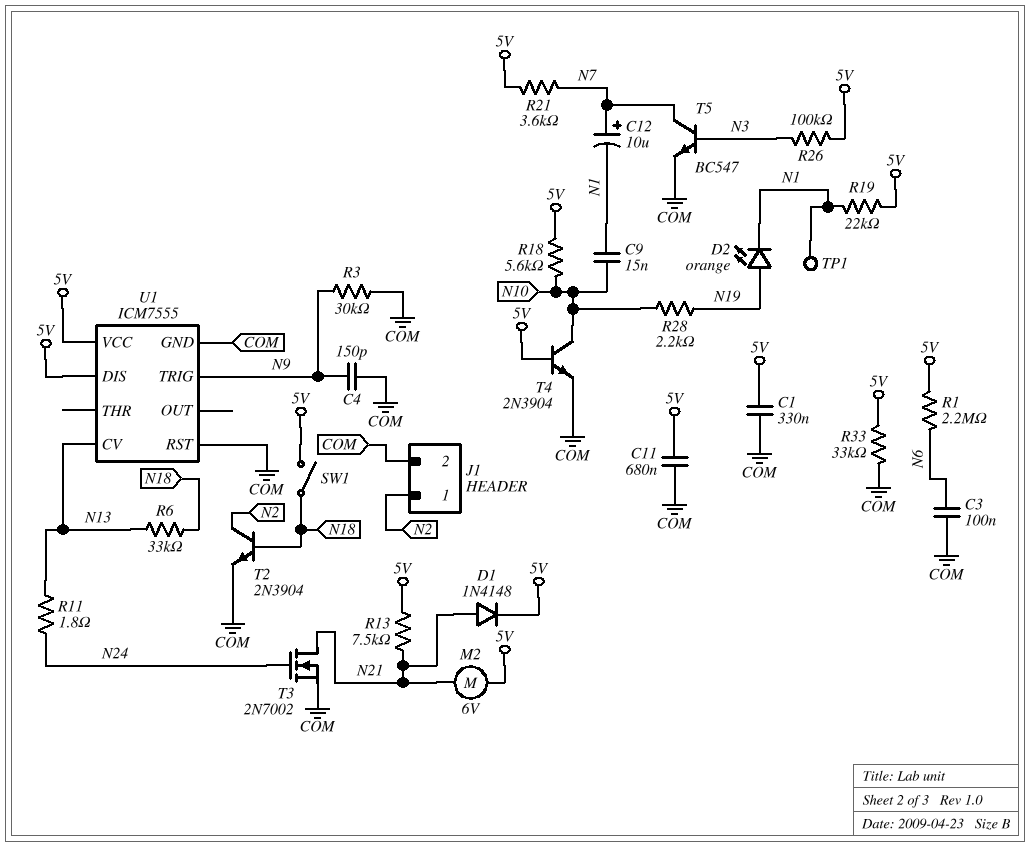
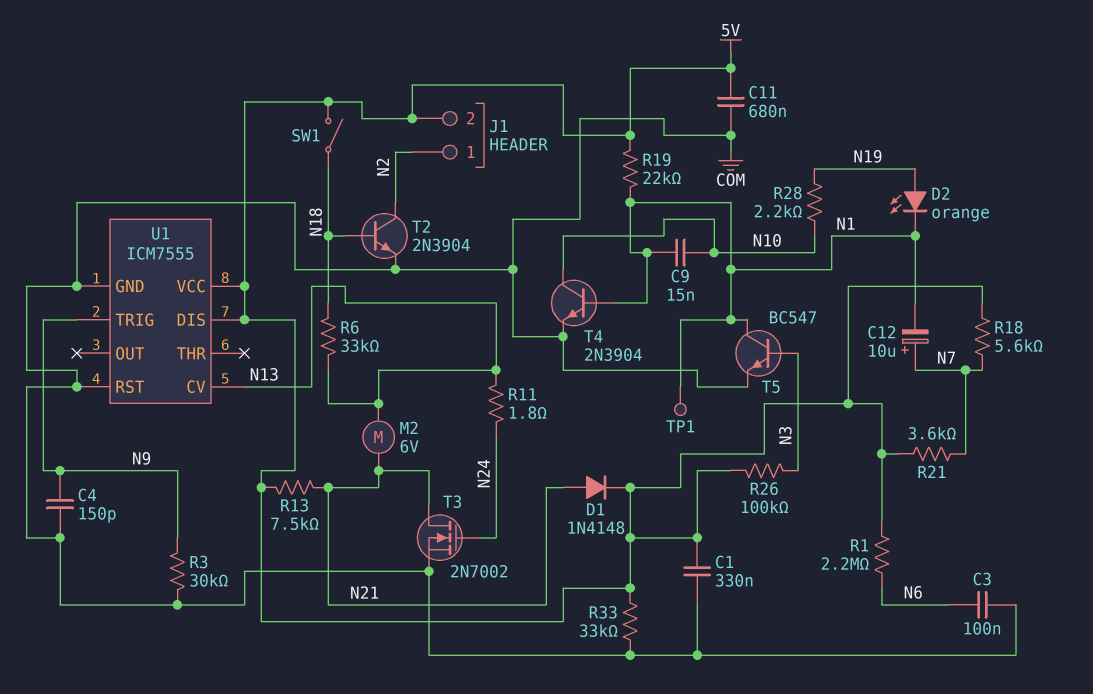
J1 pin 2: COM -> 5V
M2: motor 6V (5V, N21) -> motor 6V (N13, N21)
R18: 5.6k (5V, N10) -> 5.6k (5V, N7)
T4: NPN 2N3904 (B 5V, C N10, E COM) -> NPN 2N3904 (B N1, C N10, E COM)
T5: NPN BC547 (B N3, C N7, E COM) -> NPN BC547 (B N3, C N1, E COM)

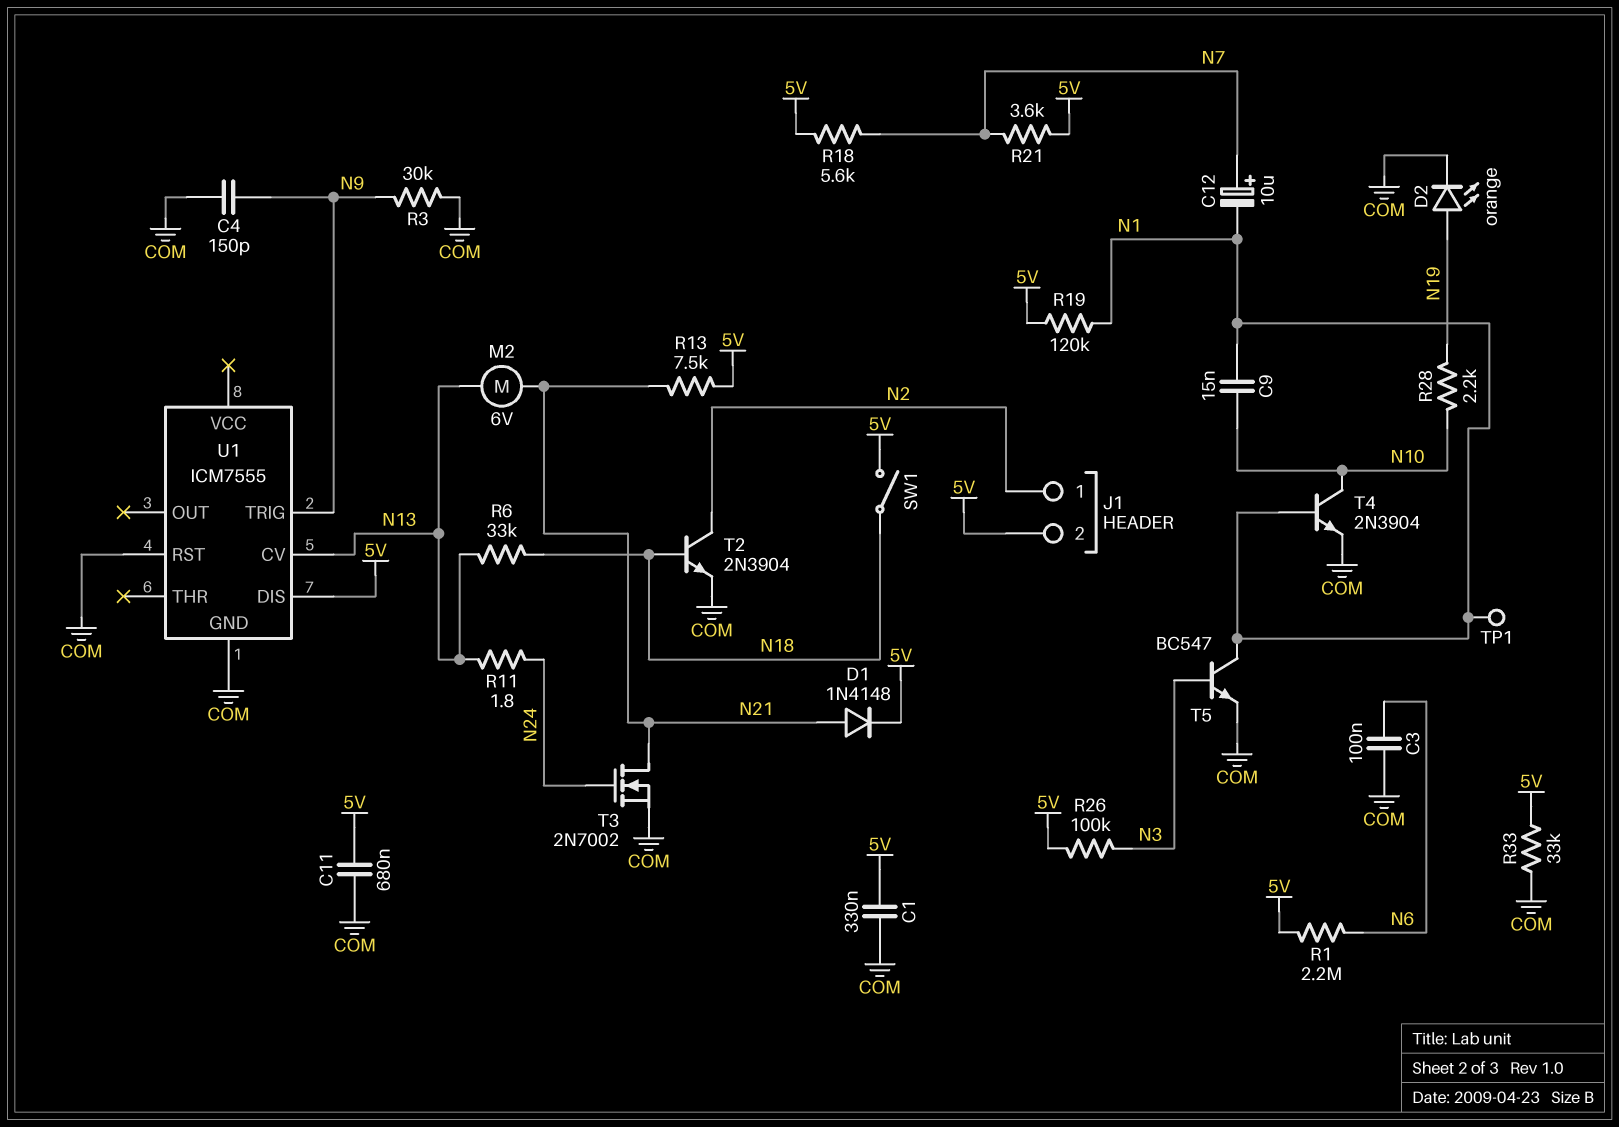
D2: LED orange (A N19, K N1) -> LED orange (A N19, K COM)
R19: 22k (5V, N1) -> 120k (5V, N1)
U1 pin VCC: 5V -> none

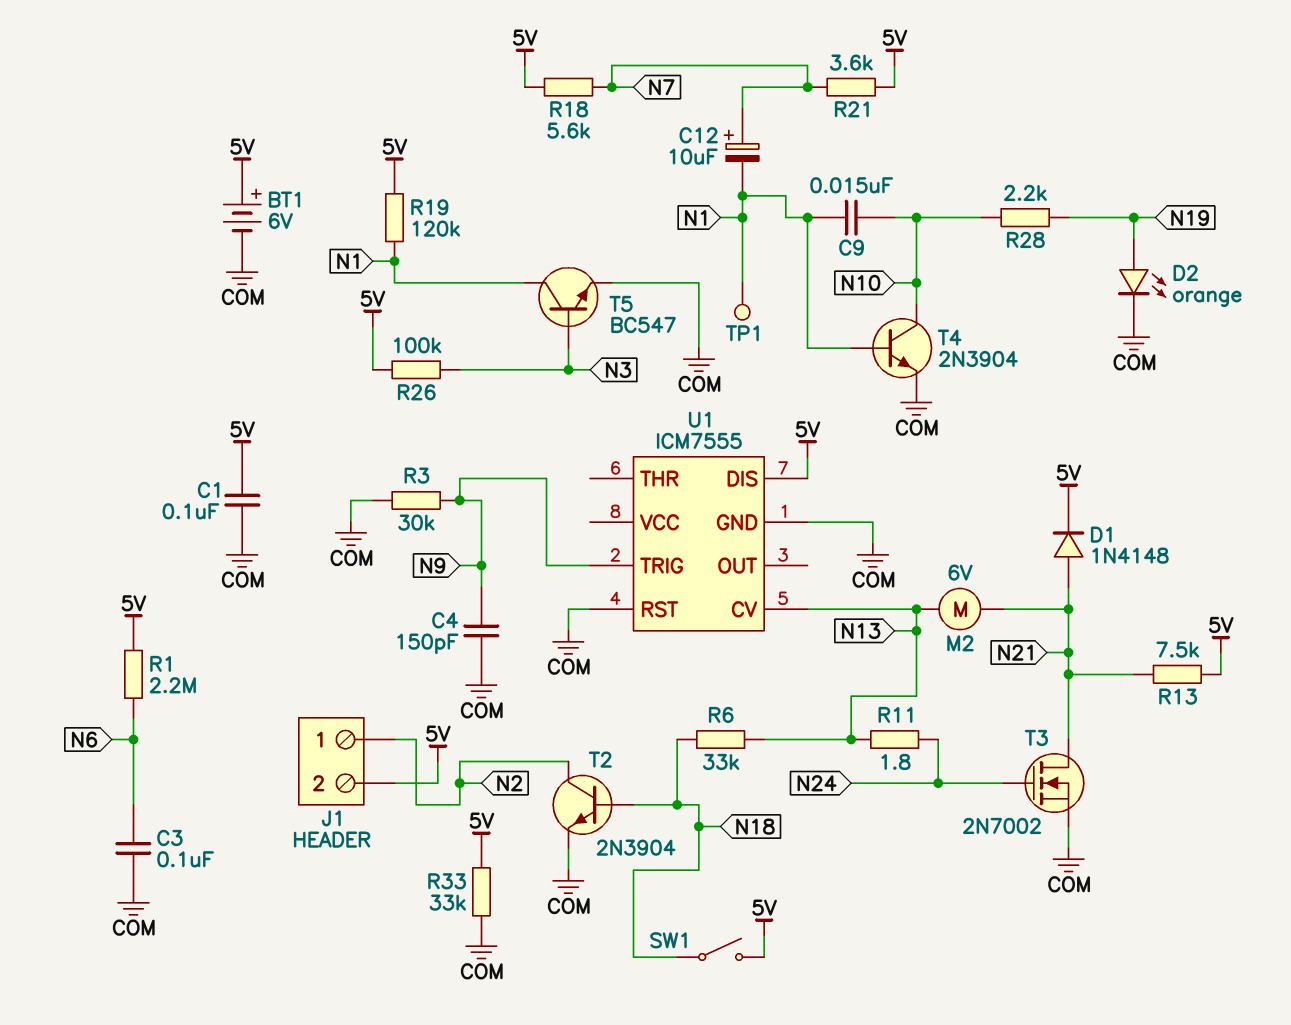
BT1: none -> 6V (plus 5V, minus COM)
C1: 330nF (5V, COM) -> 100nF (5V, COM)
C11: 680nF (5V, COM) -> none

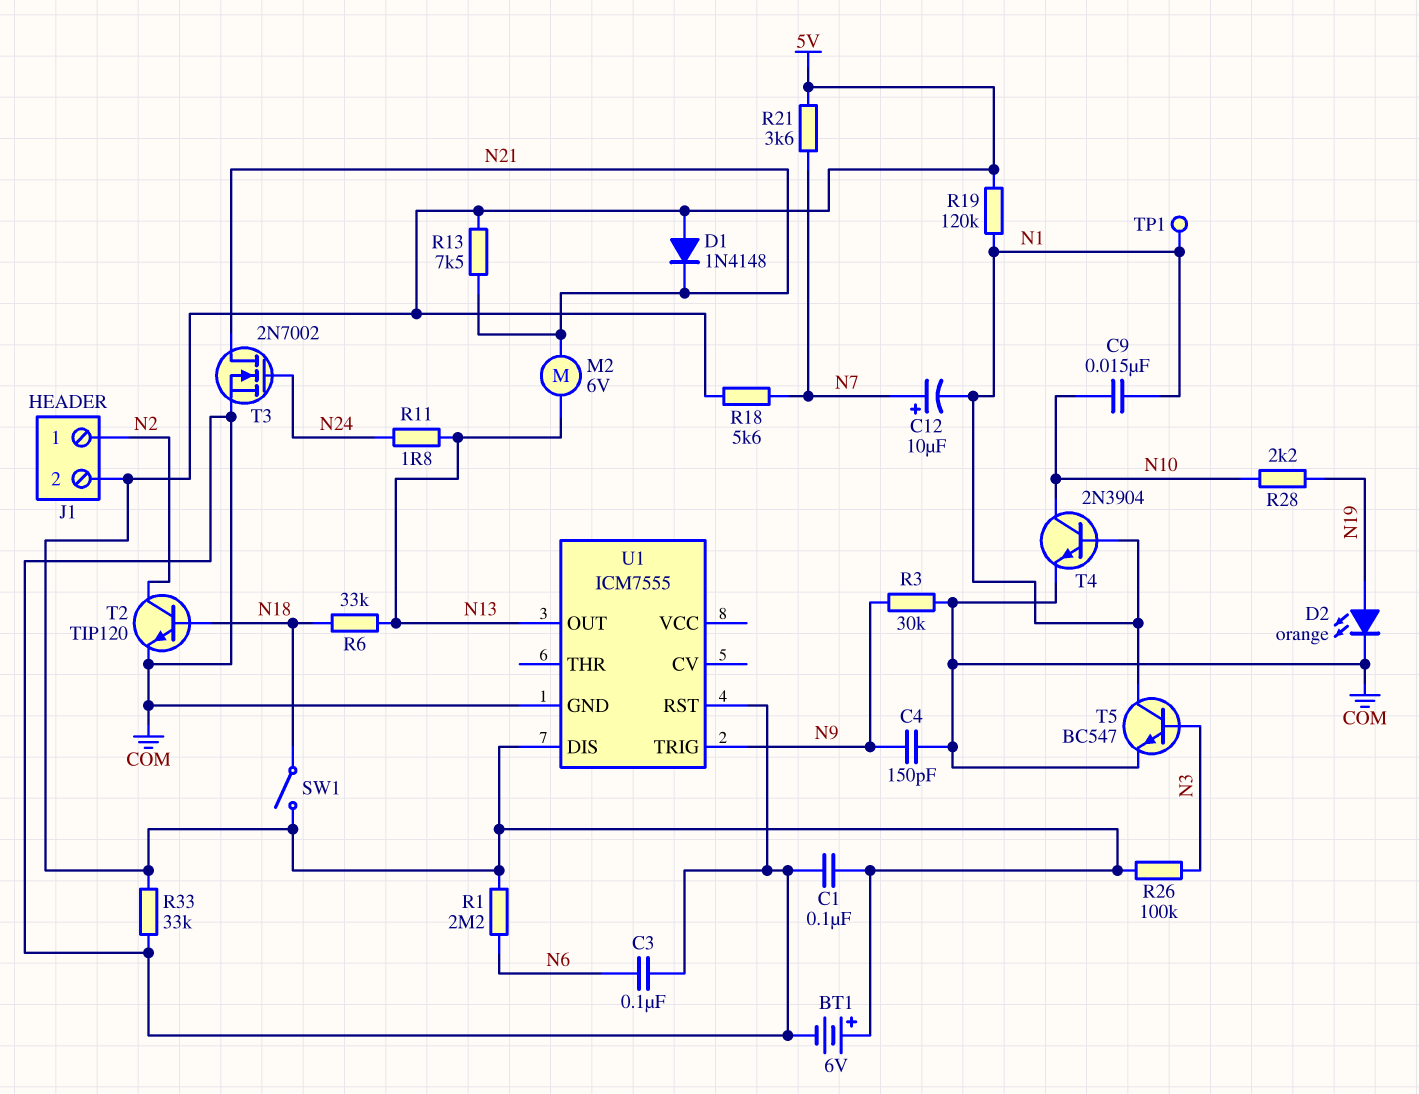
D1: diode 1N4148 (A N21, K 5V) -> diode 1N4148 (A 5V, K N21)
T2: NPN 2N3904 (B N18, C N2, E COM) -> NPN TIP120 (B N18, C N2, E COM)
U1 pin CV: N13 -> none
U1 pin OUT: none -> N13

